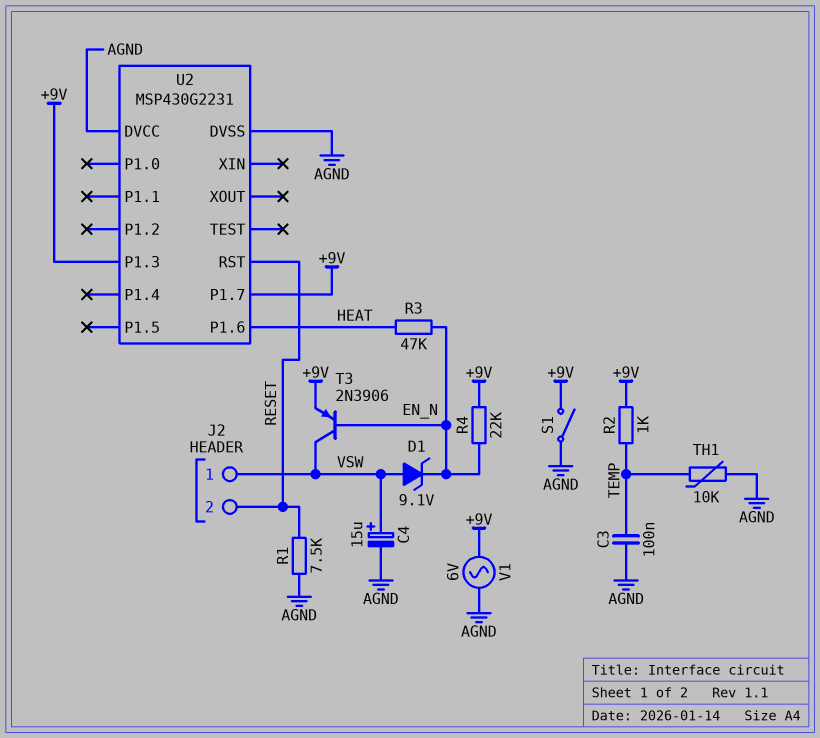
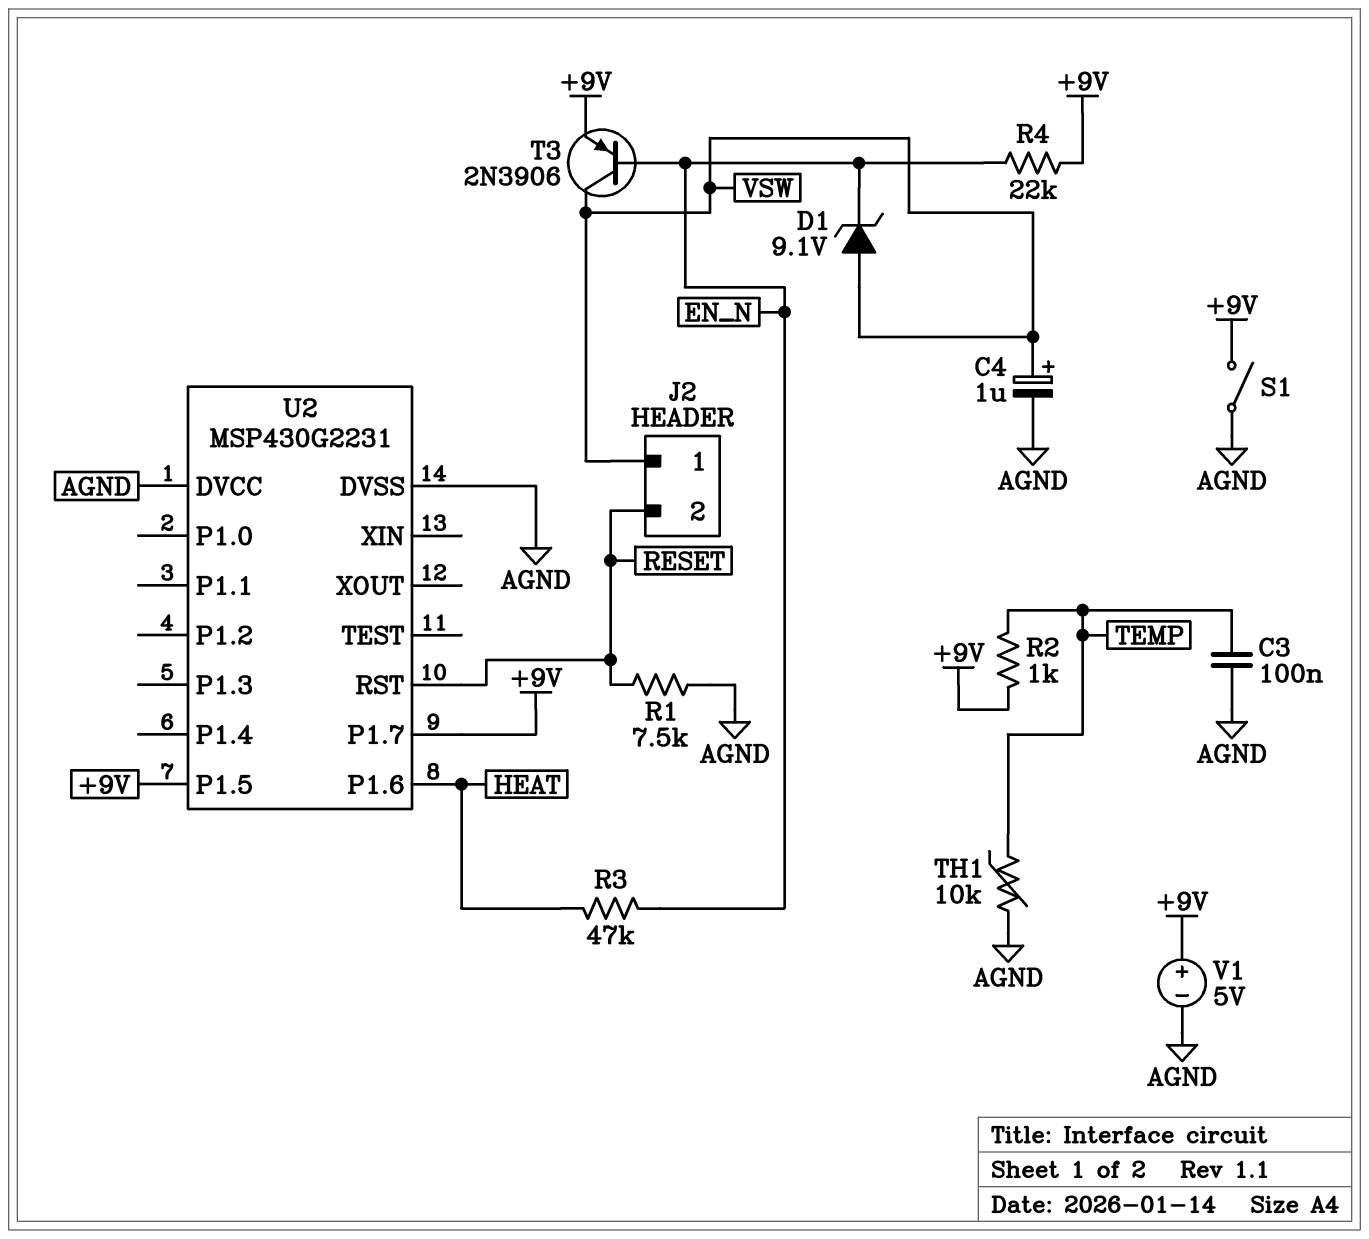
C4: 15uF (plus VSW, minus AGND) -> 1uF (plus VSW, minus AGND)
U2 pin P1.3: +9V -> none
U2 pin P1.5: none -> +9V
V1: AC 6V (+9V, AGND) -> 5V (plus +9V, minus AGND)

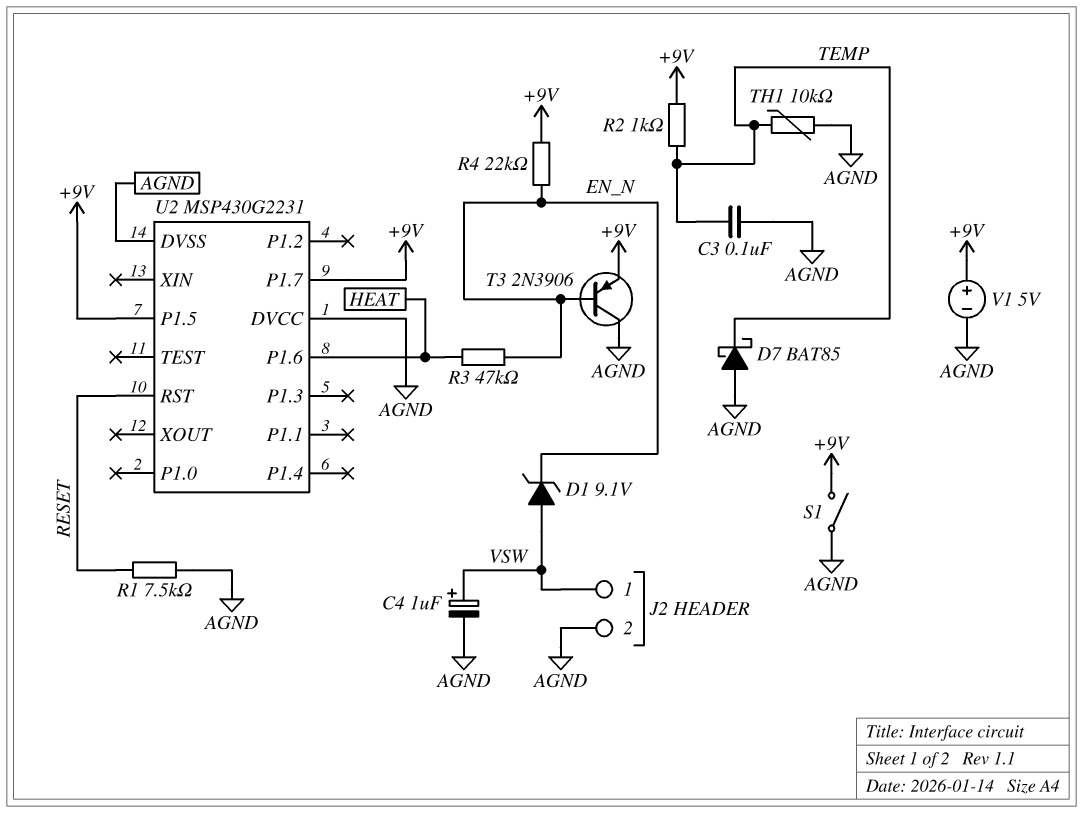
D7: none -> schottky BAT85 (A AGND, K TEMP)
J2 pin 2: RESET -> AGND
T3: PNP 2N3906 (B EN_N, C VSW, E +9V) -> PNP 2N3906 (B EN_N, C AGND, E +9V)

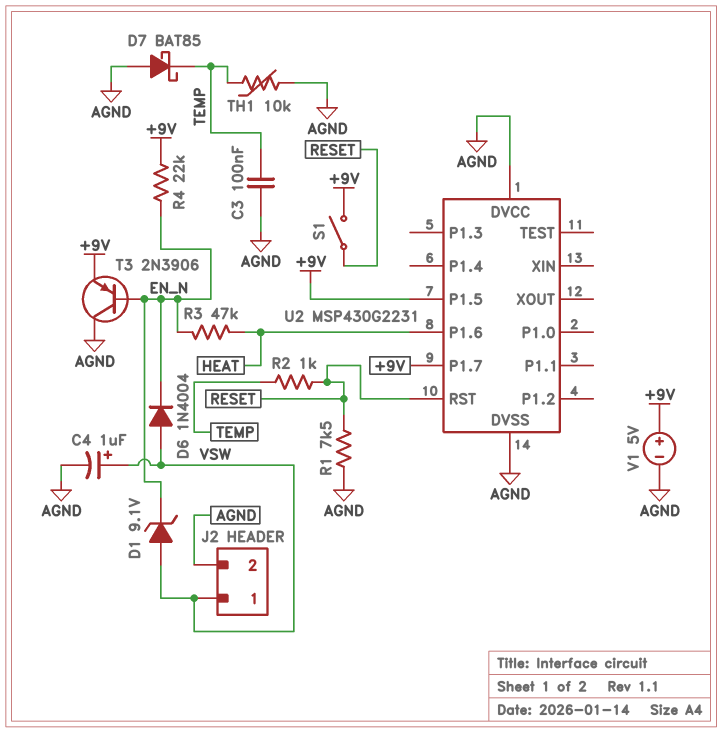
D6: none -> diode 1N4004 (A VSW, K EN_N)
R2: 1k (+9V, TEMP) -> 1k (RESET, TEMP)
S1: switch (+9V, AGND) -> switch (+9V, RESET)

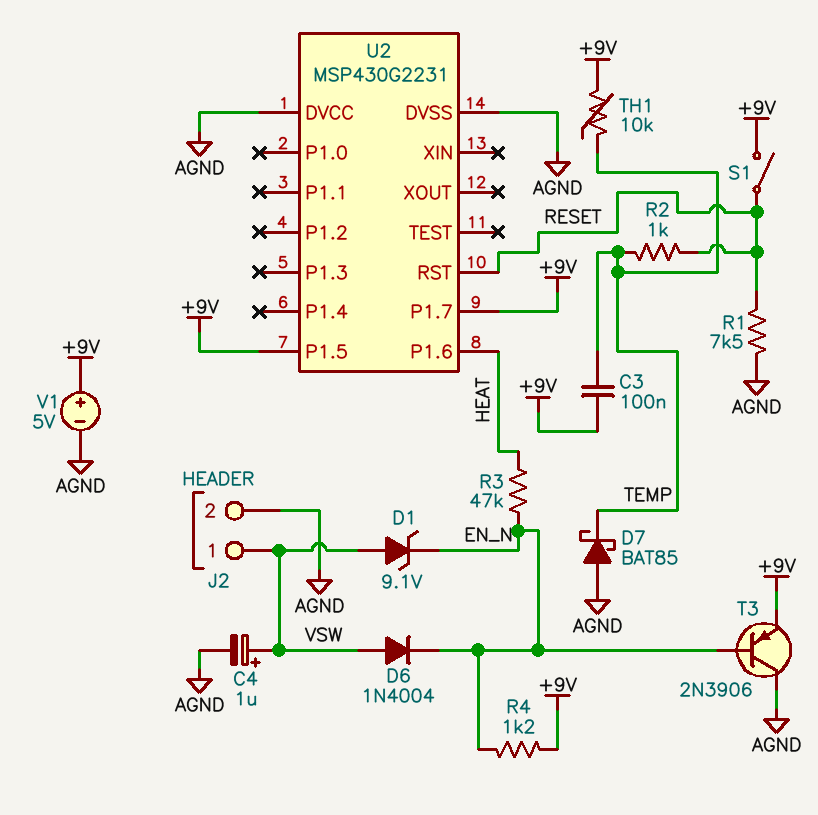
C3: 100nF (AGND, TEMP) -> 100nF (+9V, TEMP)
R4: 22k (+9V, EN_N) -> 1.2k (+9V, EN_N)
TH1: 10k (AGND, TEMP) -> 10k (+9V, TEMP)

